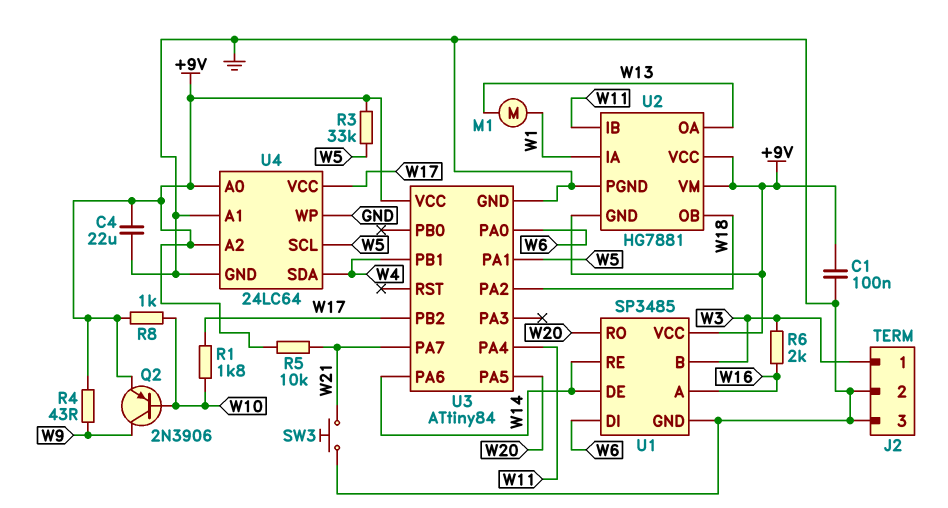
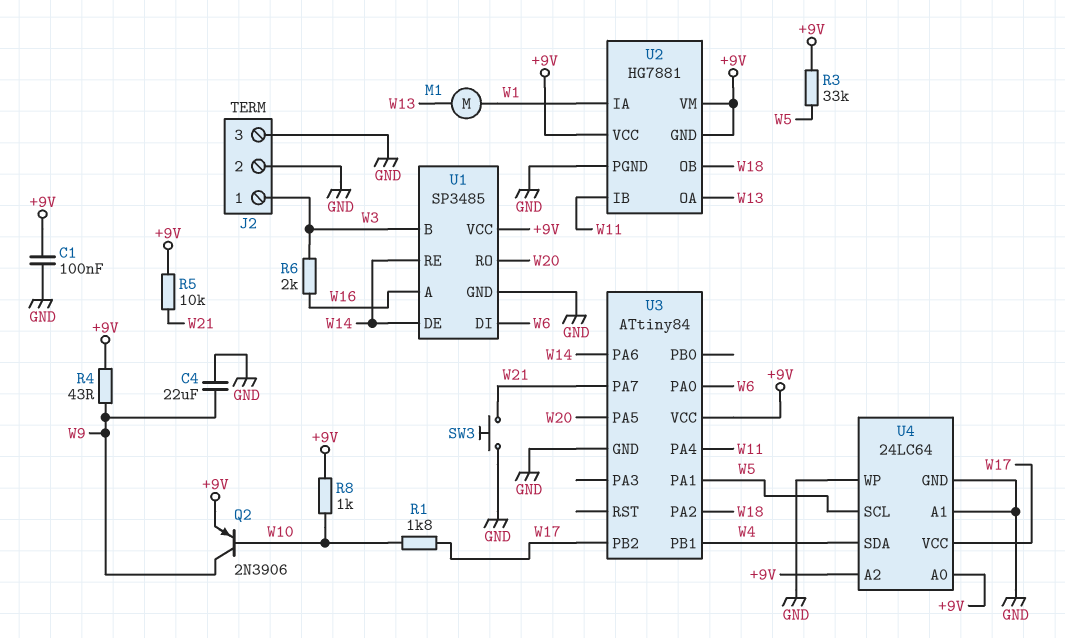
C4: 22uF (+9V, GND) -> 22uF (GND, W9)

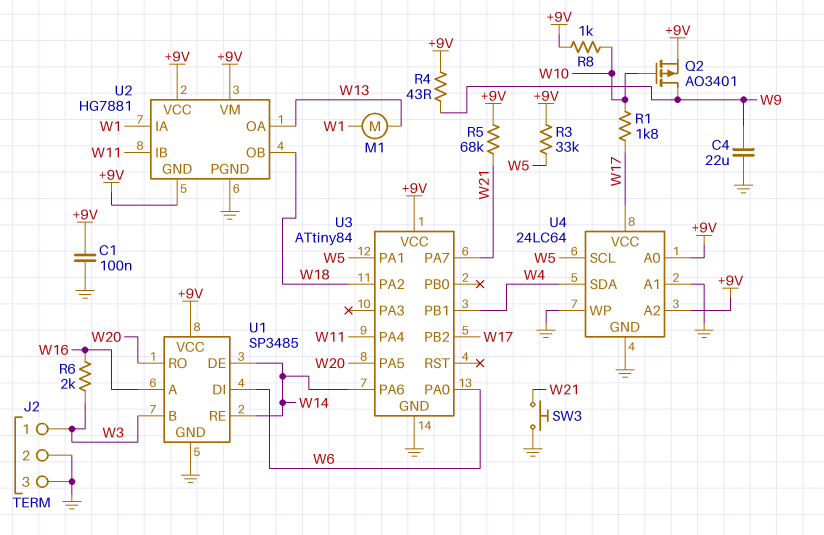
Q2: PNP 2N3906 (B W10, C W9, E +9V) -> PMOS AO3401 (G W10, D W9, S +9V)
R5: 10k (+9V, W21) -> 68k (+9V, W21)

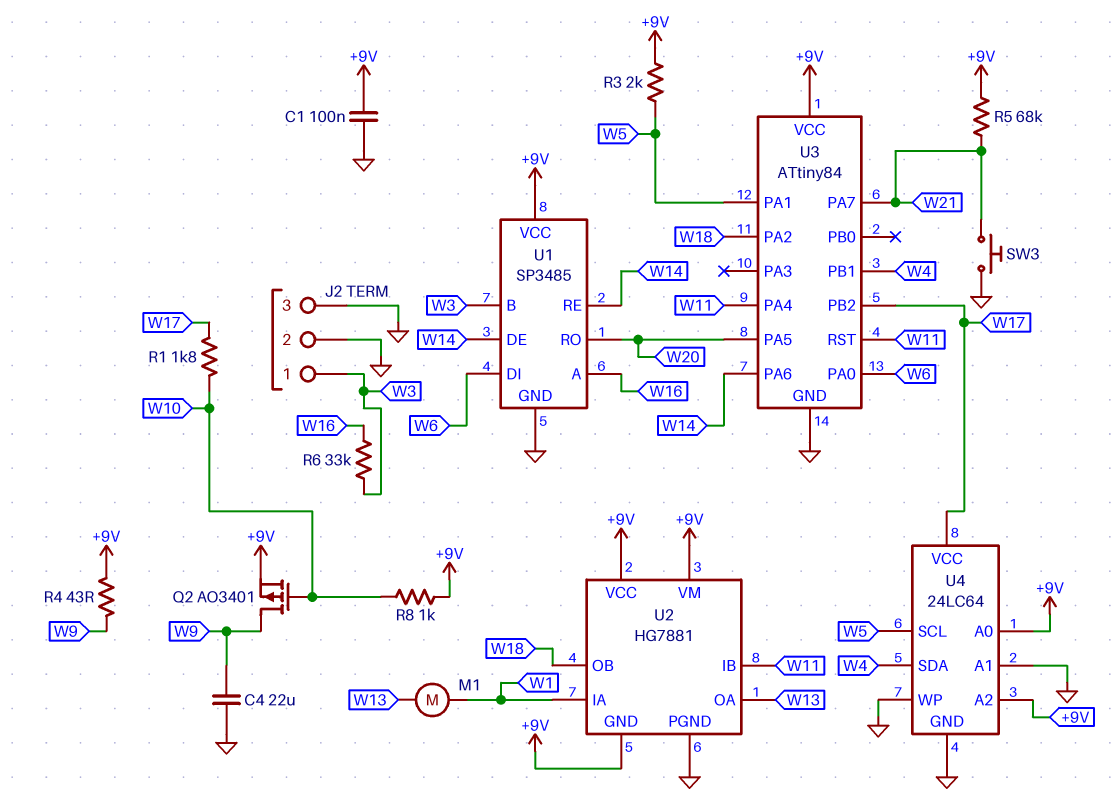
R3: 33k (+9V, W5) -> 2k (+9V, W5)
R6: 2k (W3, W16) -> 33k (W3, W16)
U3 pin RST: none -> W11

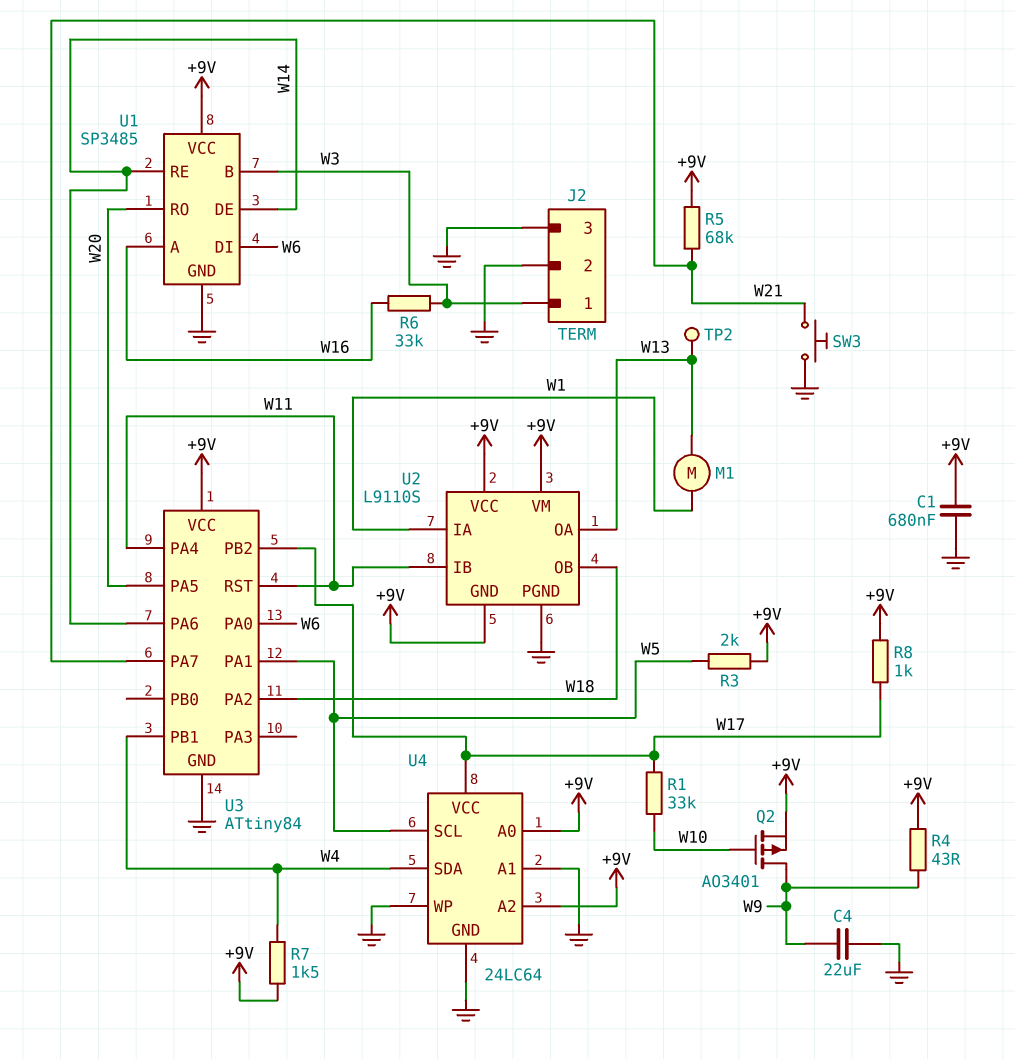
C1: 100nF (+9V, GND) -> 680nF (+9V, GND)
R1: 1.8k (W10, W17) -> 33k (W10, W17)
R7: none -> 1.5k (+9V, W4)
R8: 1k (+9V, W10) -> 1k (+9V, W17)
TP2: none -> test point (W13)
U2: HG7881 -> L9110S

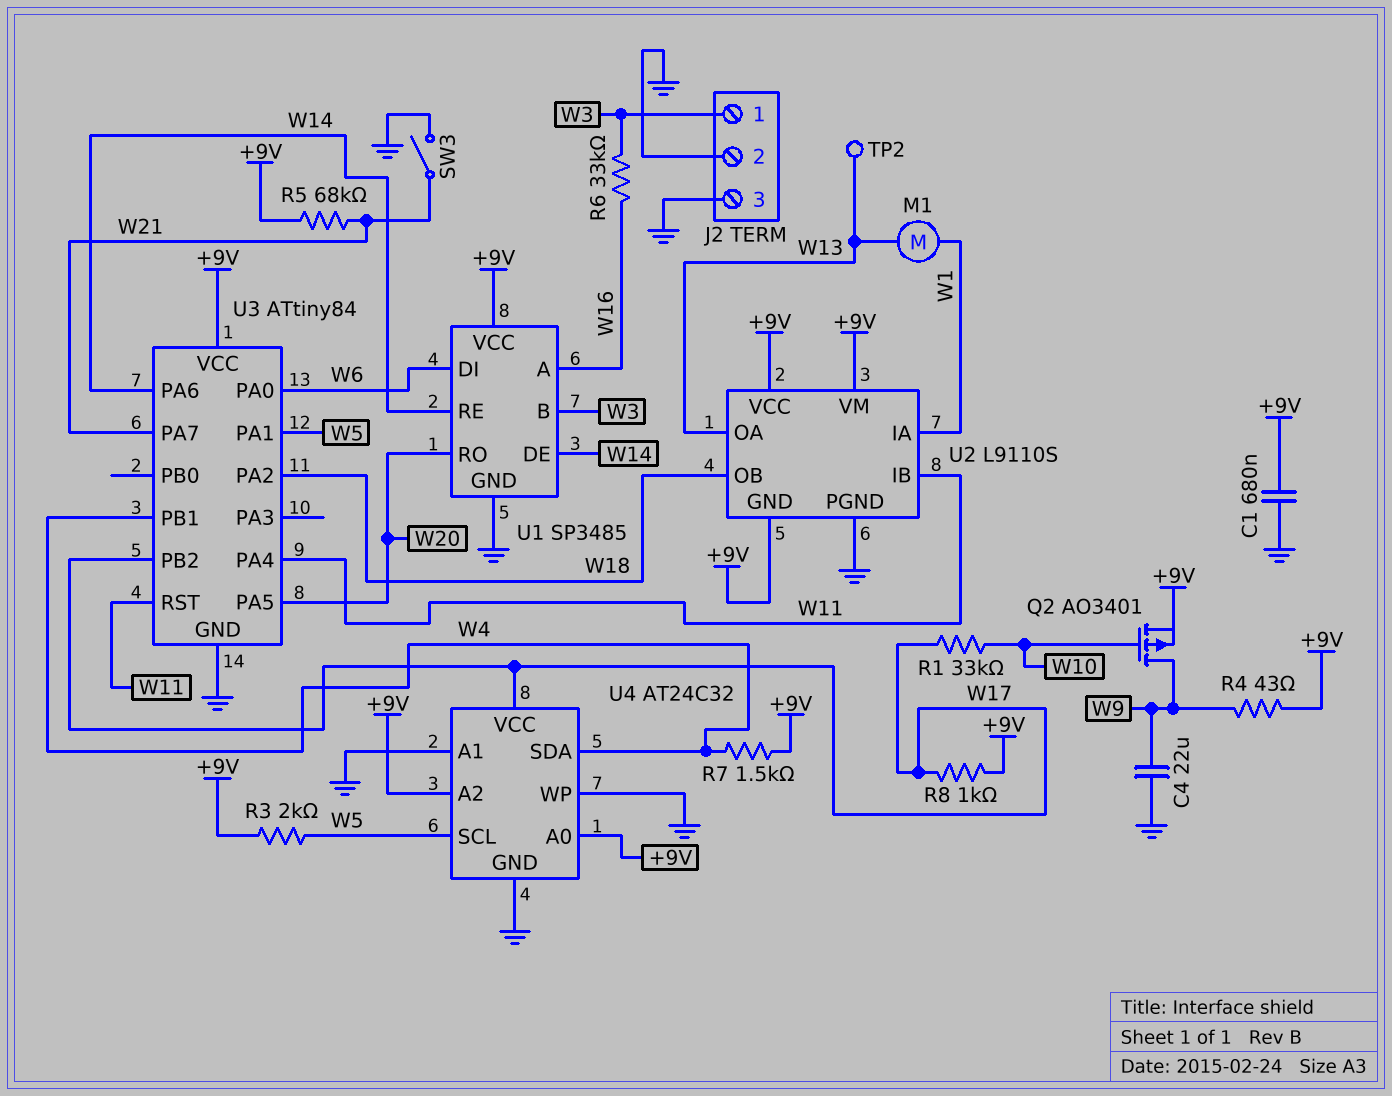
SW3: button (GND, W21) -> switch (GND, W21)
U4: 24LC64 -> AT24C32

